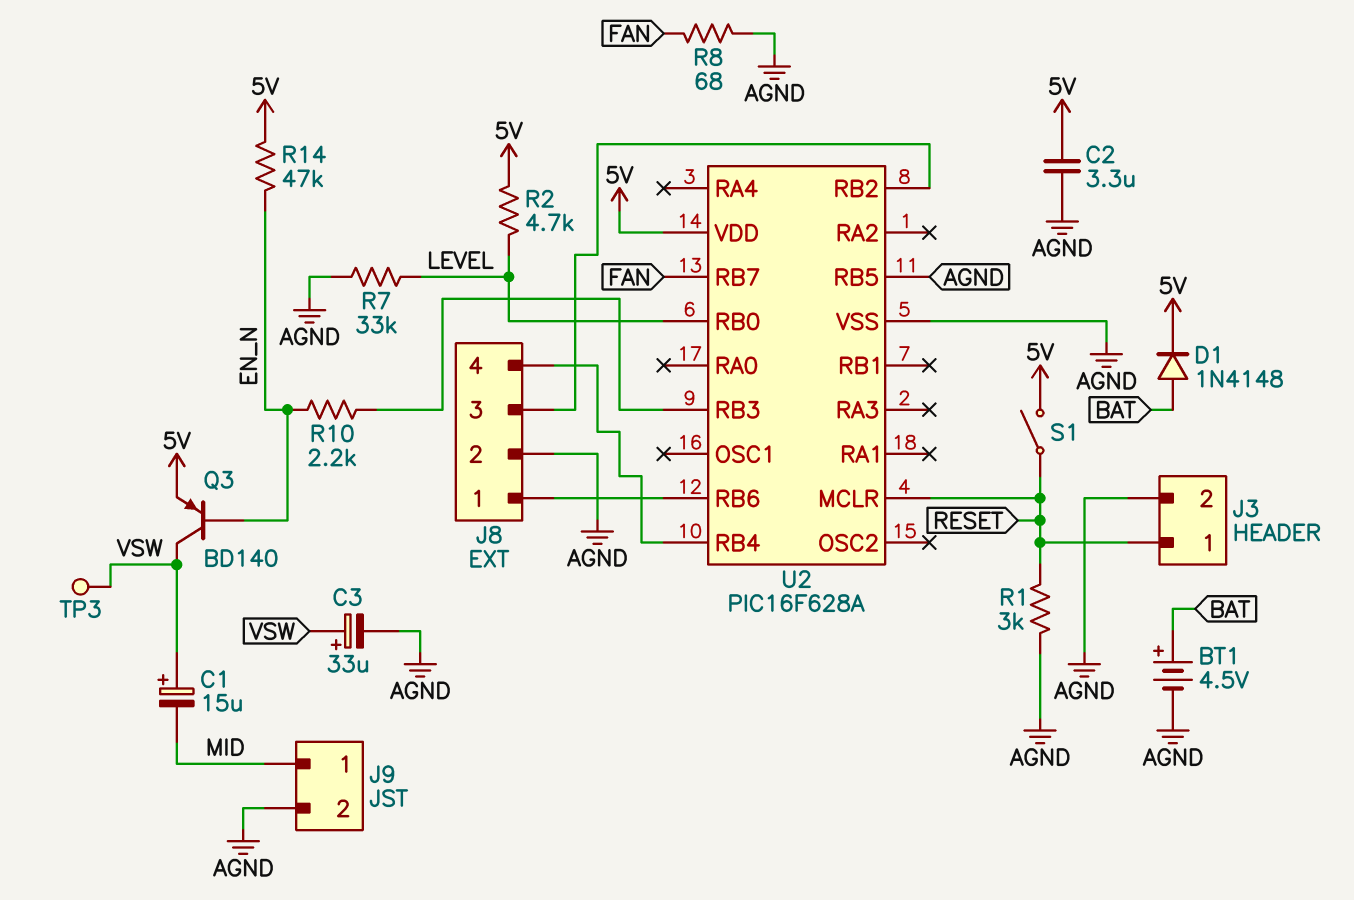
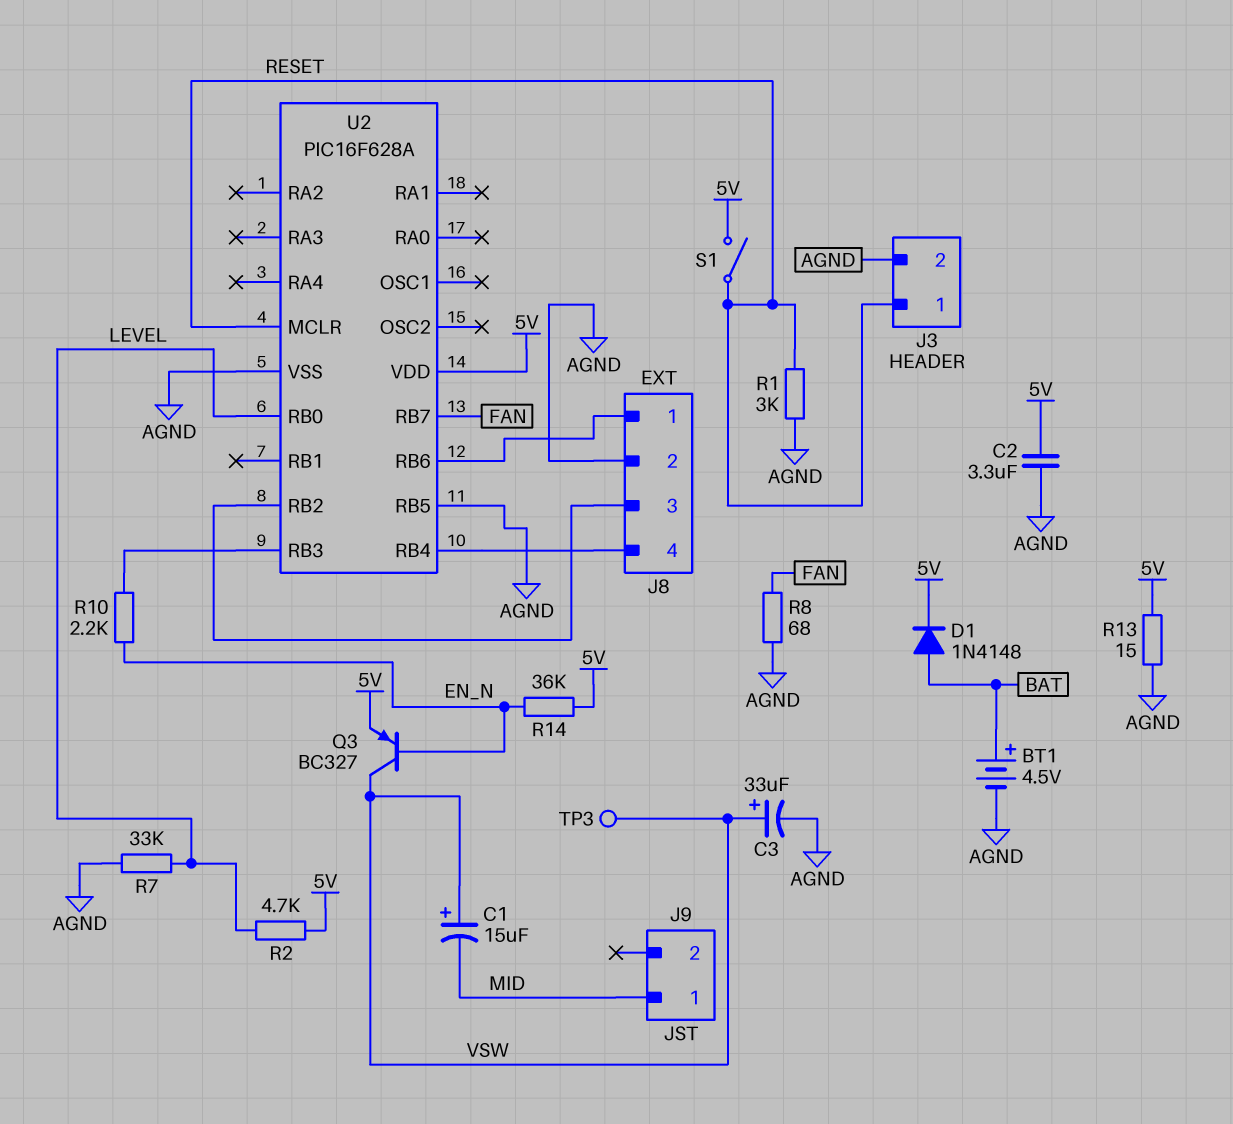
J9 pin 2: AGND -> none
Q3: PNP BD140 (B EN_N, C VSW, E 5V) -> PNP BC327 (B EN_N, C VSW, E 5V)
R13: none -> 15 (5V, AGND)
R14: 47k (5V, EN_N) -> 36k (5V, EN_N)

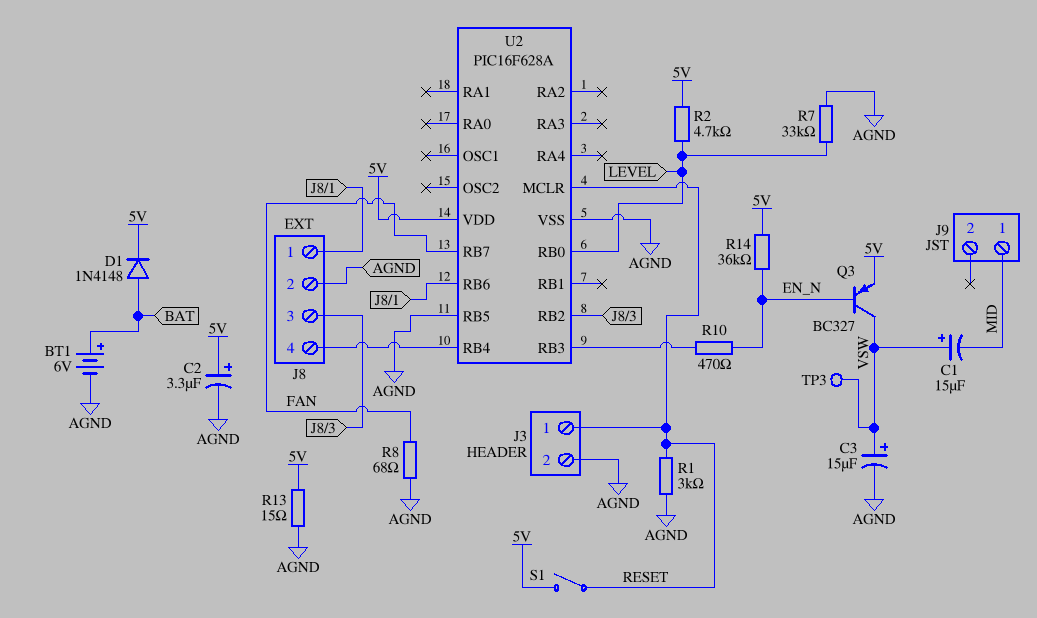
BT1: 4.5V (plus BAT, minus AGND) -> 6V (plus BAT, minus AGND)
C2: 3.3uF (5V, AGND) -> 3.3uF (plus 5V, minus AGND)
C3: 33uF (plus VSW, minus AGND) -> 15uF (plus VSW, minus AGND)
R10: 2.2k (EN_N, U2/RB3) -> 470 (EN_N, U2/RB3)

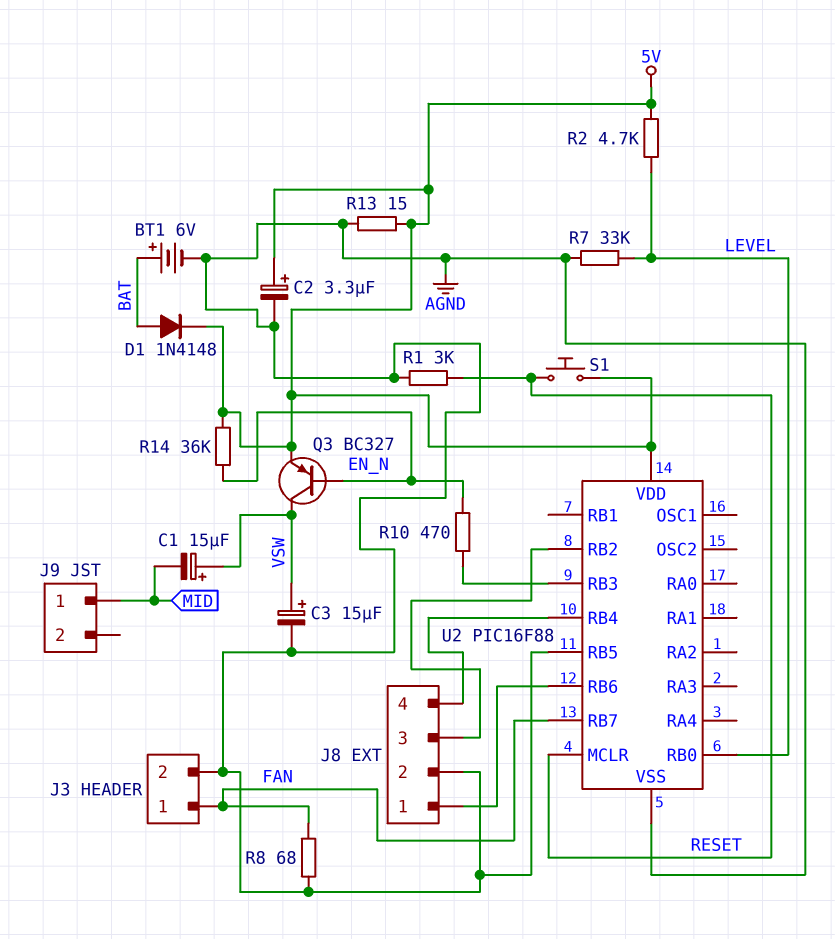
J3 pin 1: RESET -> FAN
S1: switch (5V, RESET) -> button (5V, RESET)
TP3: test point (VSW) -> none
U2: PIC16F628A -> PIC16F88

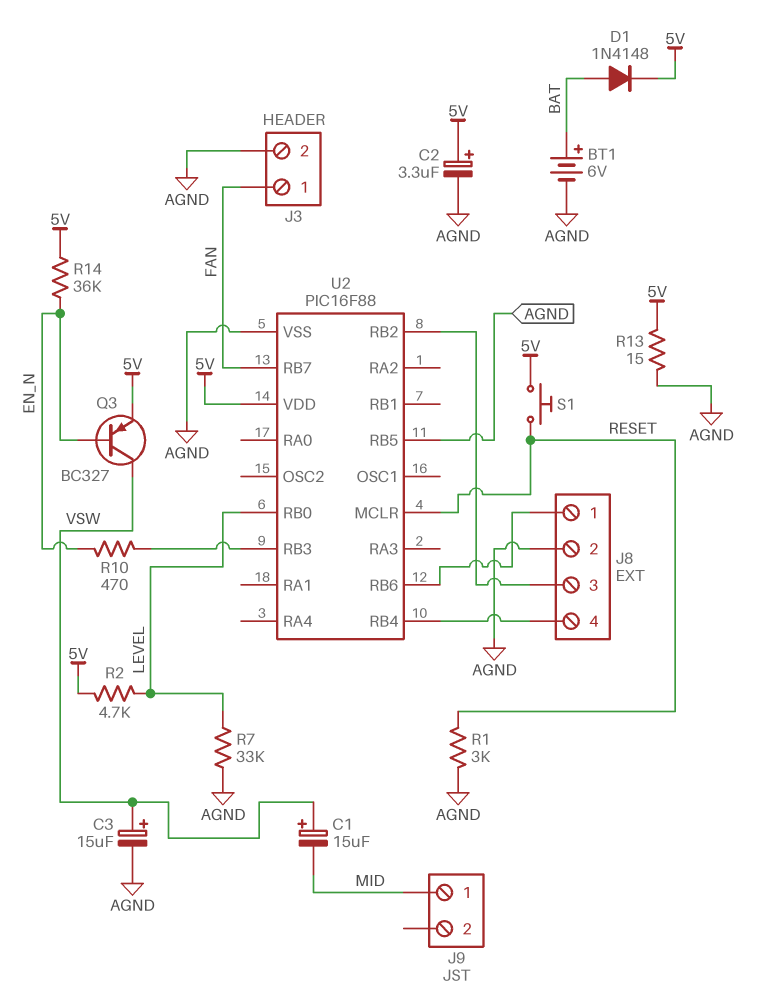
R8: 68 (AGND, FAN) -> none

